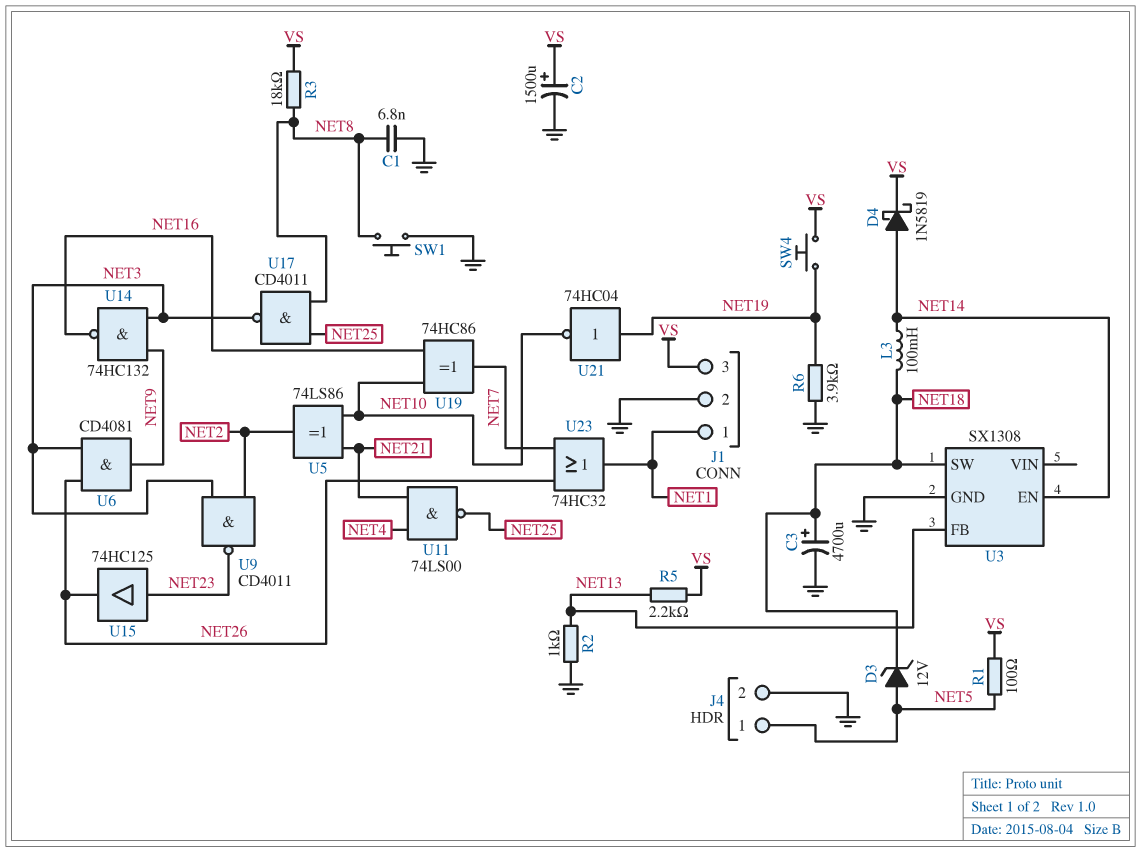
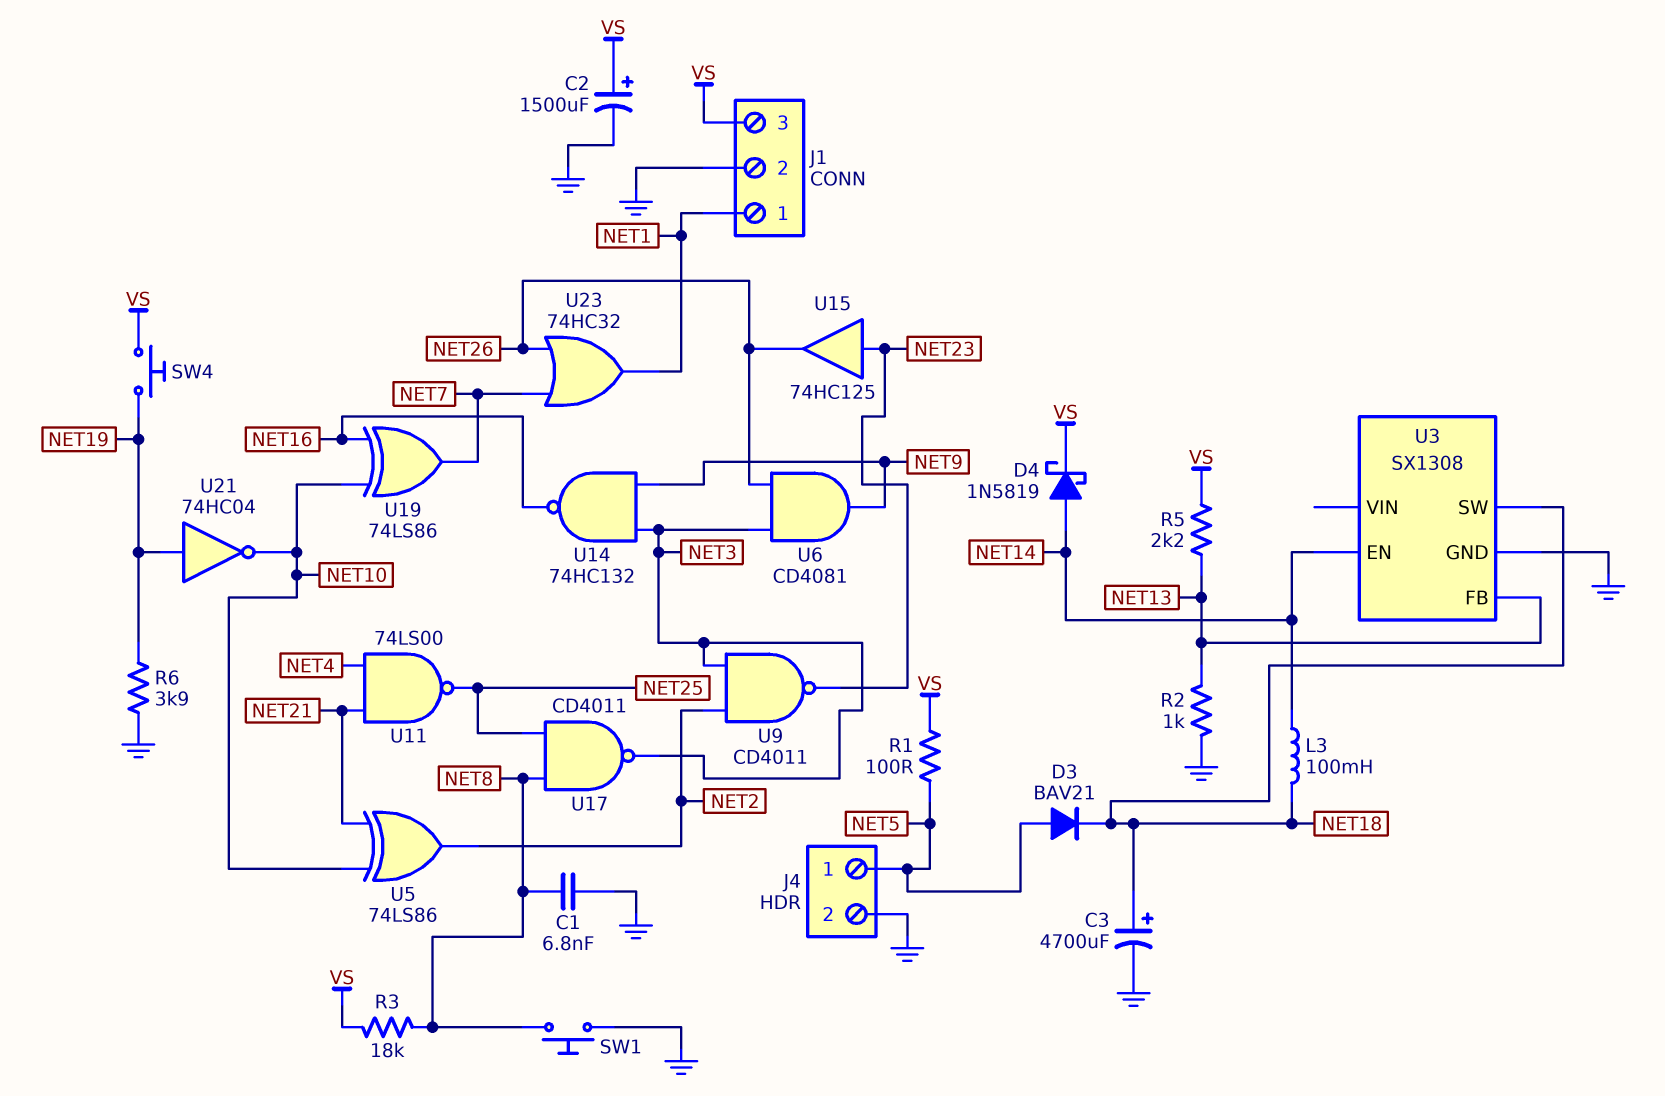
D3: zener 12V (A NET5, K NET18) -> diode BAV21 (A NET5, K NET18)
U19: XOR 74HC86 (in NET10, in NET16, out NET7) -> XOR 74LS86 (in NET10, in NET16, out NET7)

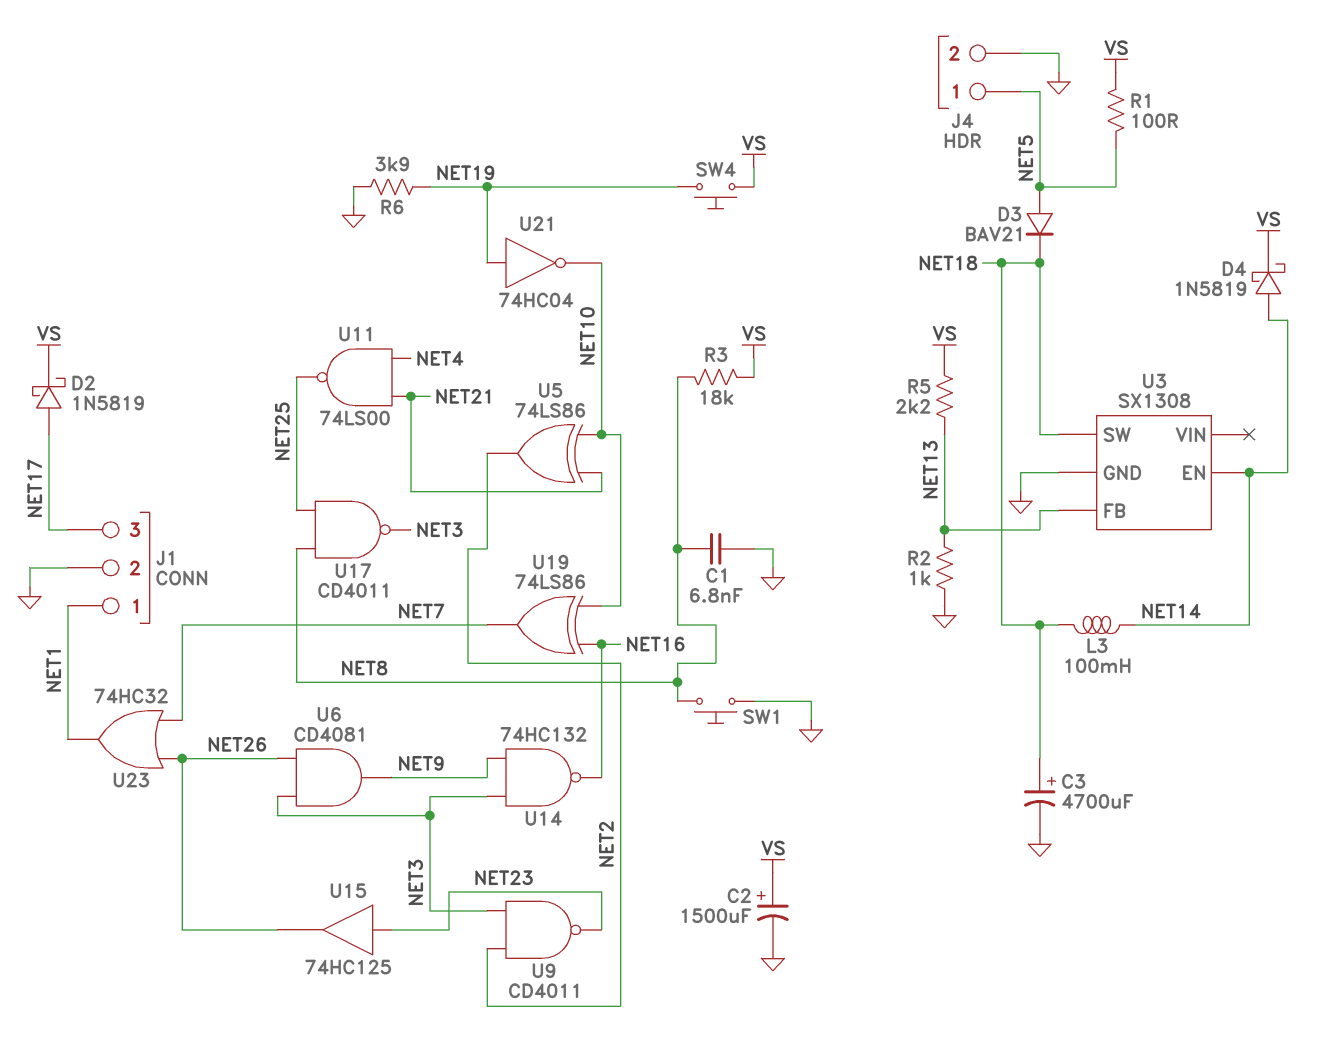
D2: none -> schottky 1N5819 (A NET17, K VS)
J1 pin 3: VS -> NET17

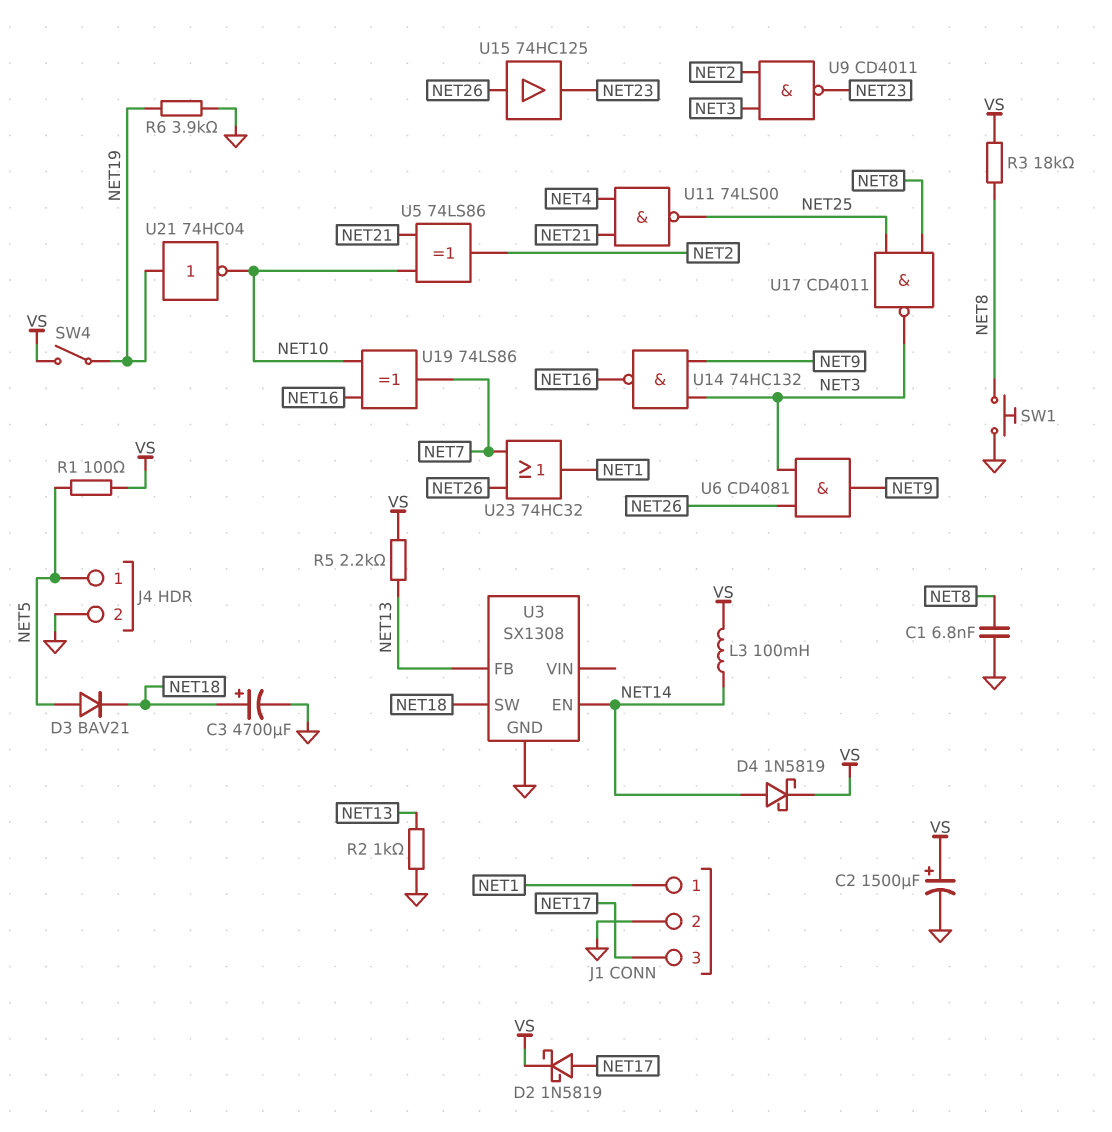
L3: 100mH (NET14, NET18) -> 100mH (NET14, VS)
SW4: button (NET19, VS) -> switch (NET19, VS)
U15: buffer 74HC125 (in NET23, out NET26) -> buffer 74HC125 (in NET26, out NET23)

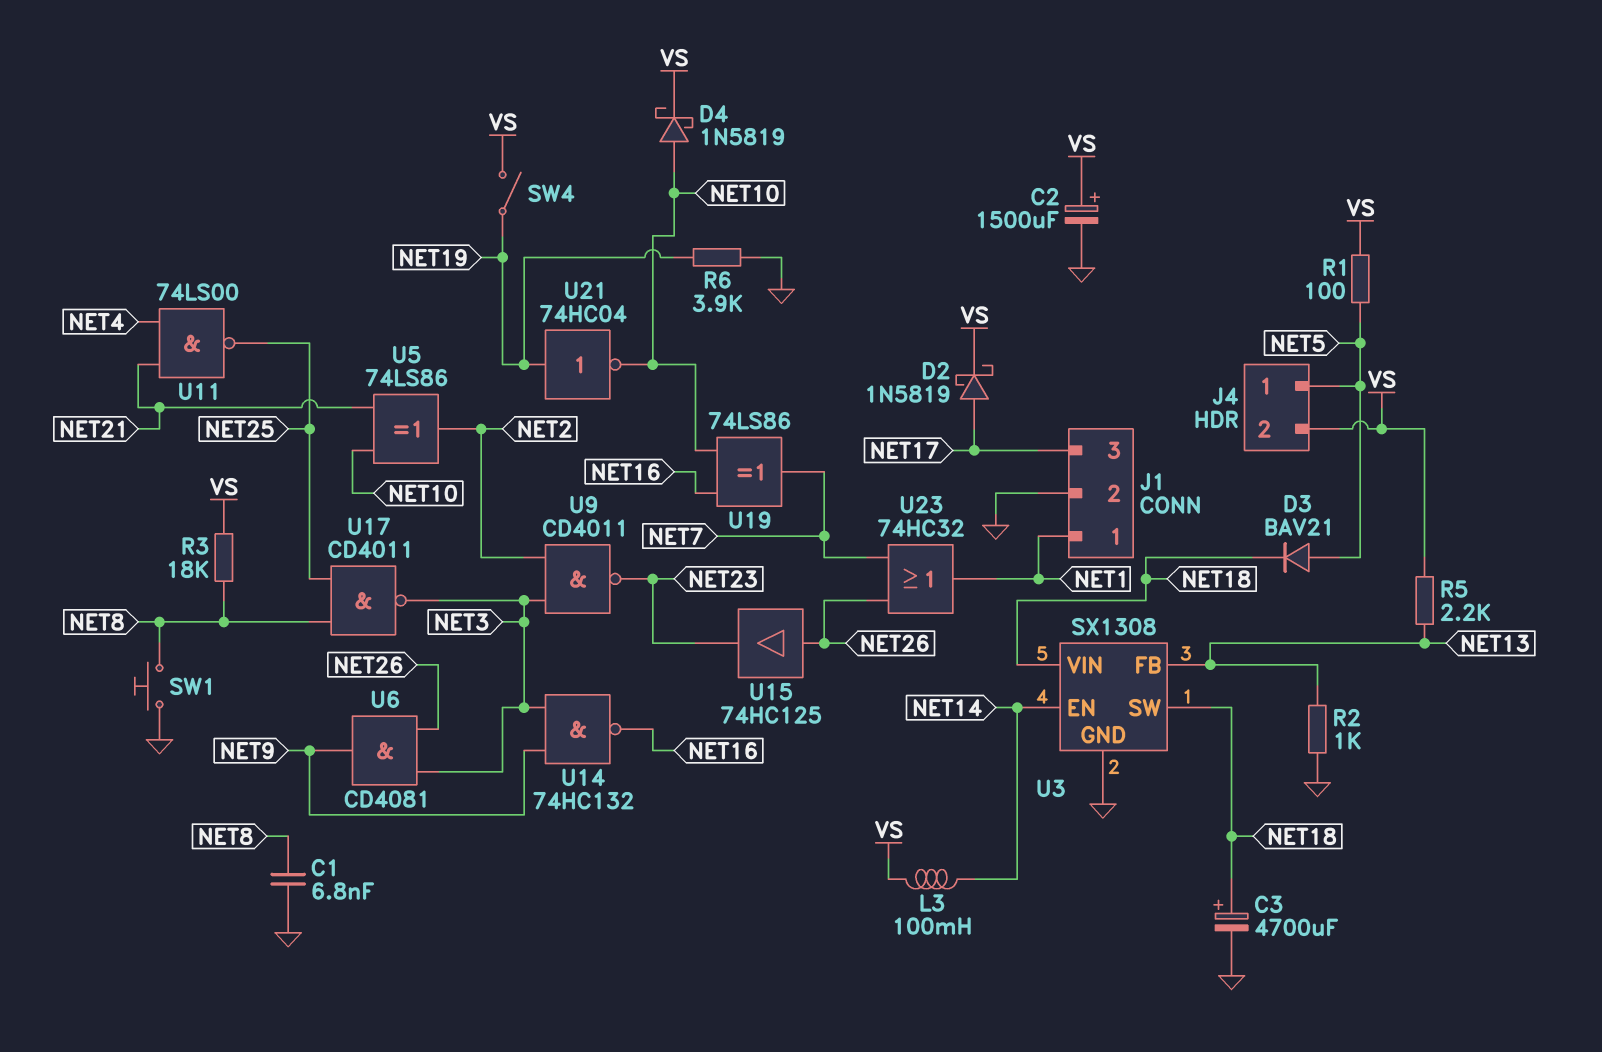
D4: schottky 1N5819 (A NET14, K VS) -> schottky 1N5819 (A NET10, K VS)
J4 pin 2: GND -> VS
U3 pin VIN: none -> NET18

